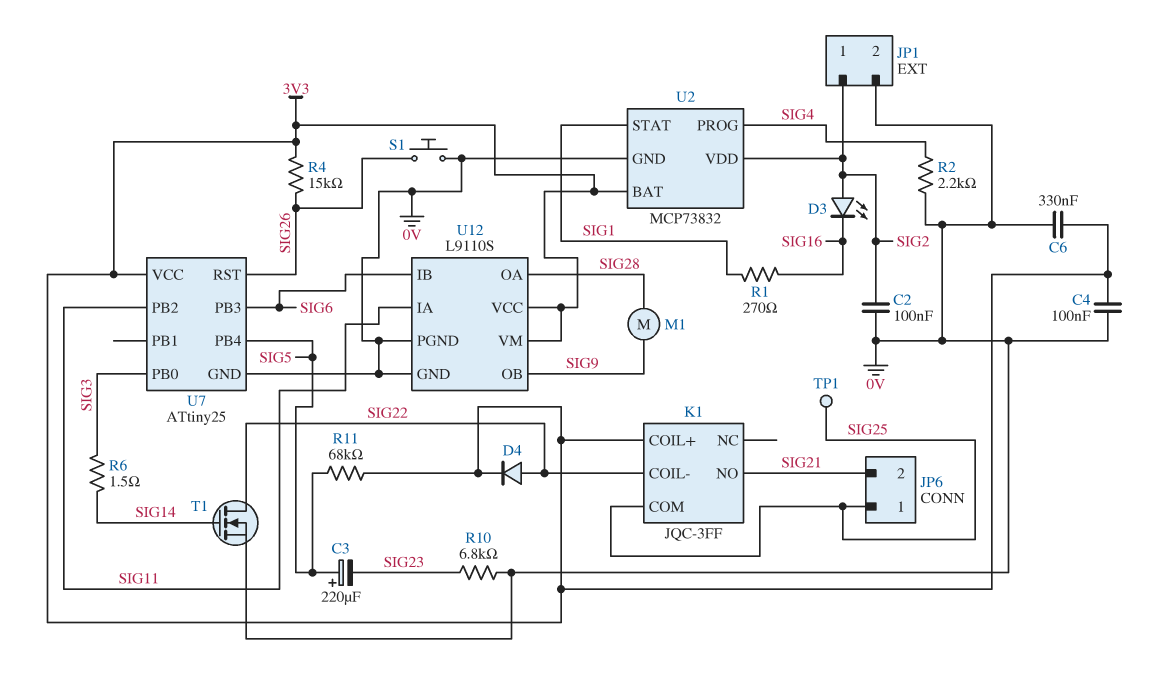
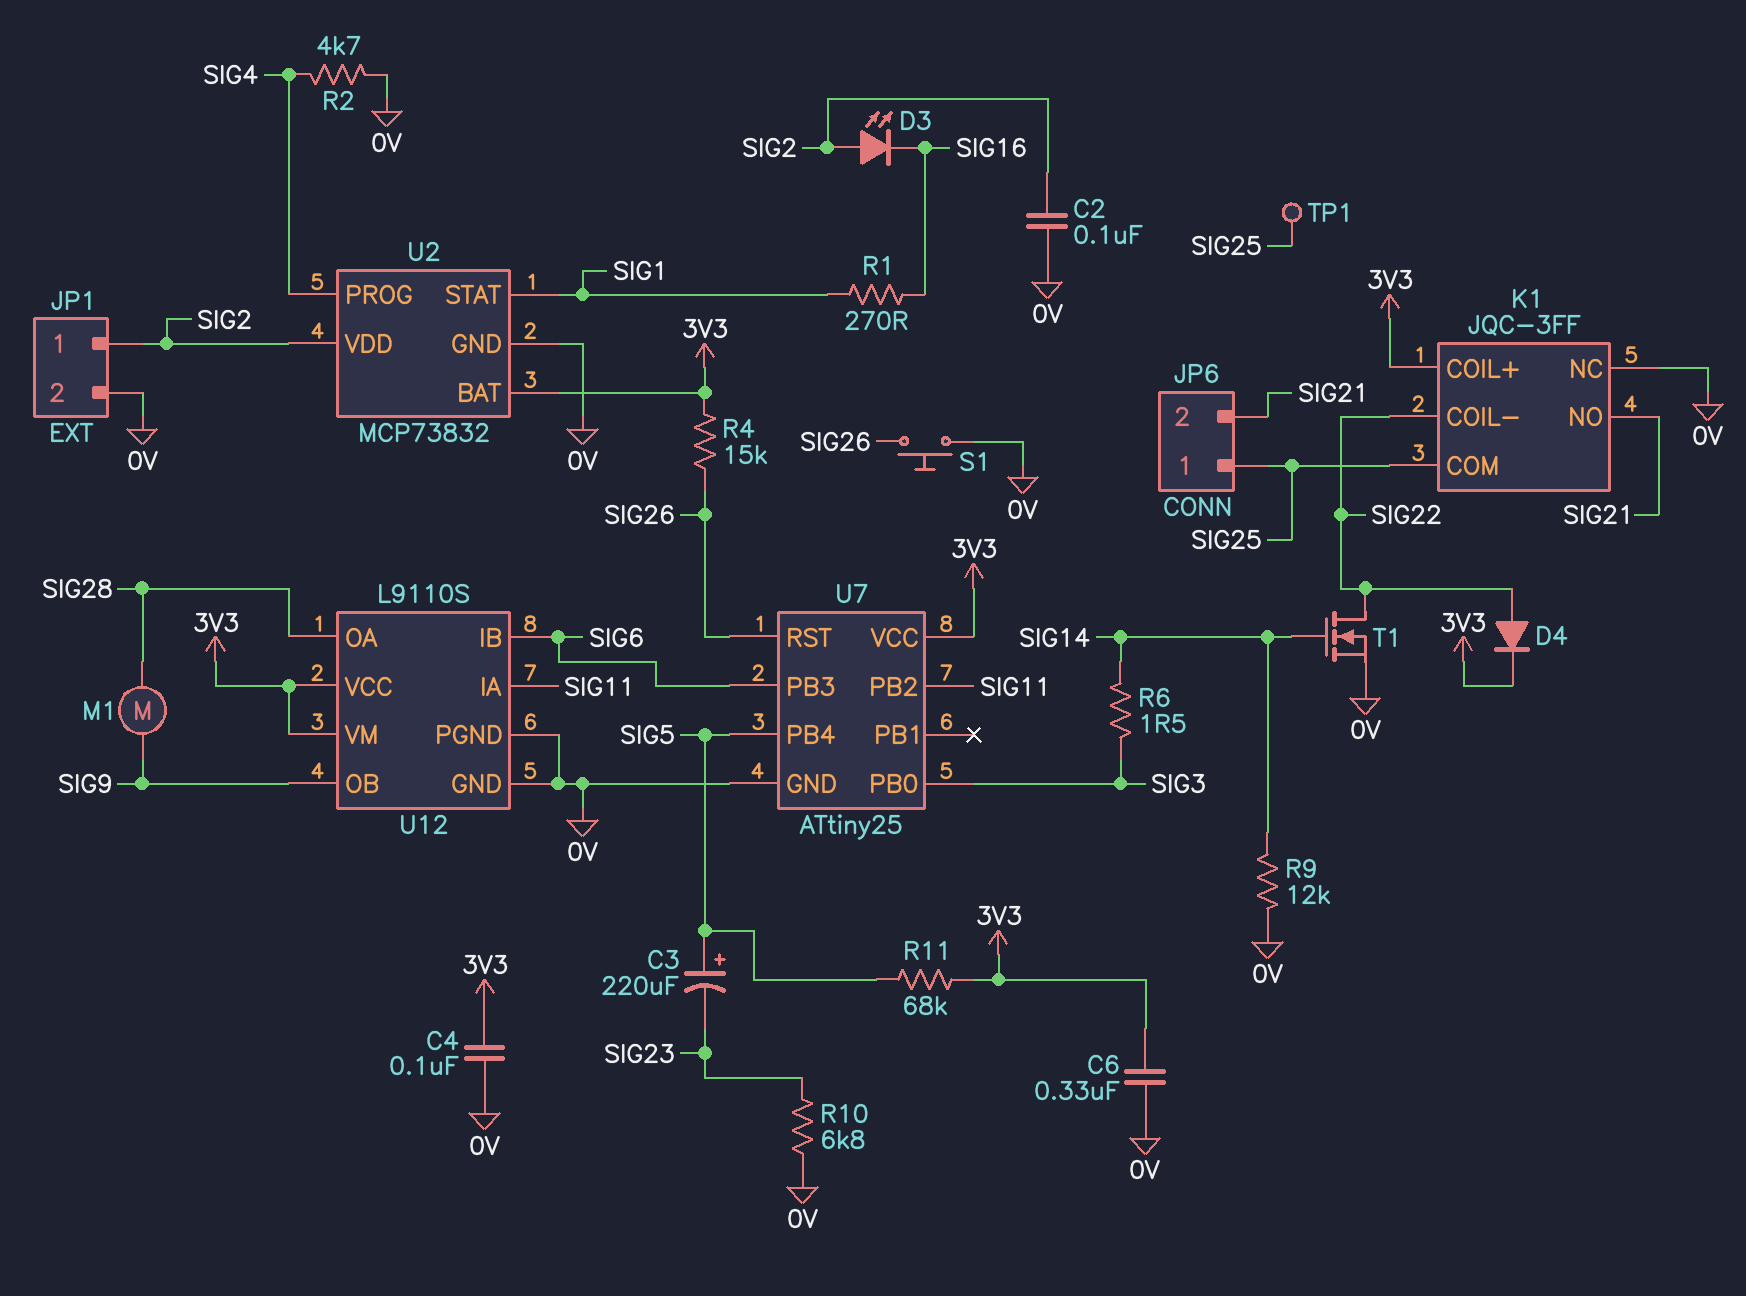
K1 pin NC: none -> 0V
R2: 2.2k (0V, SIG4) -> 4.7k (0V, SIG4)
R9: none -> 12k (0V, SIG14)

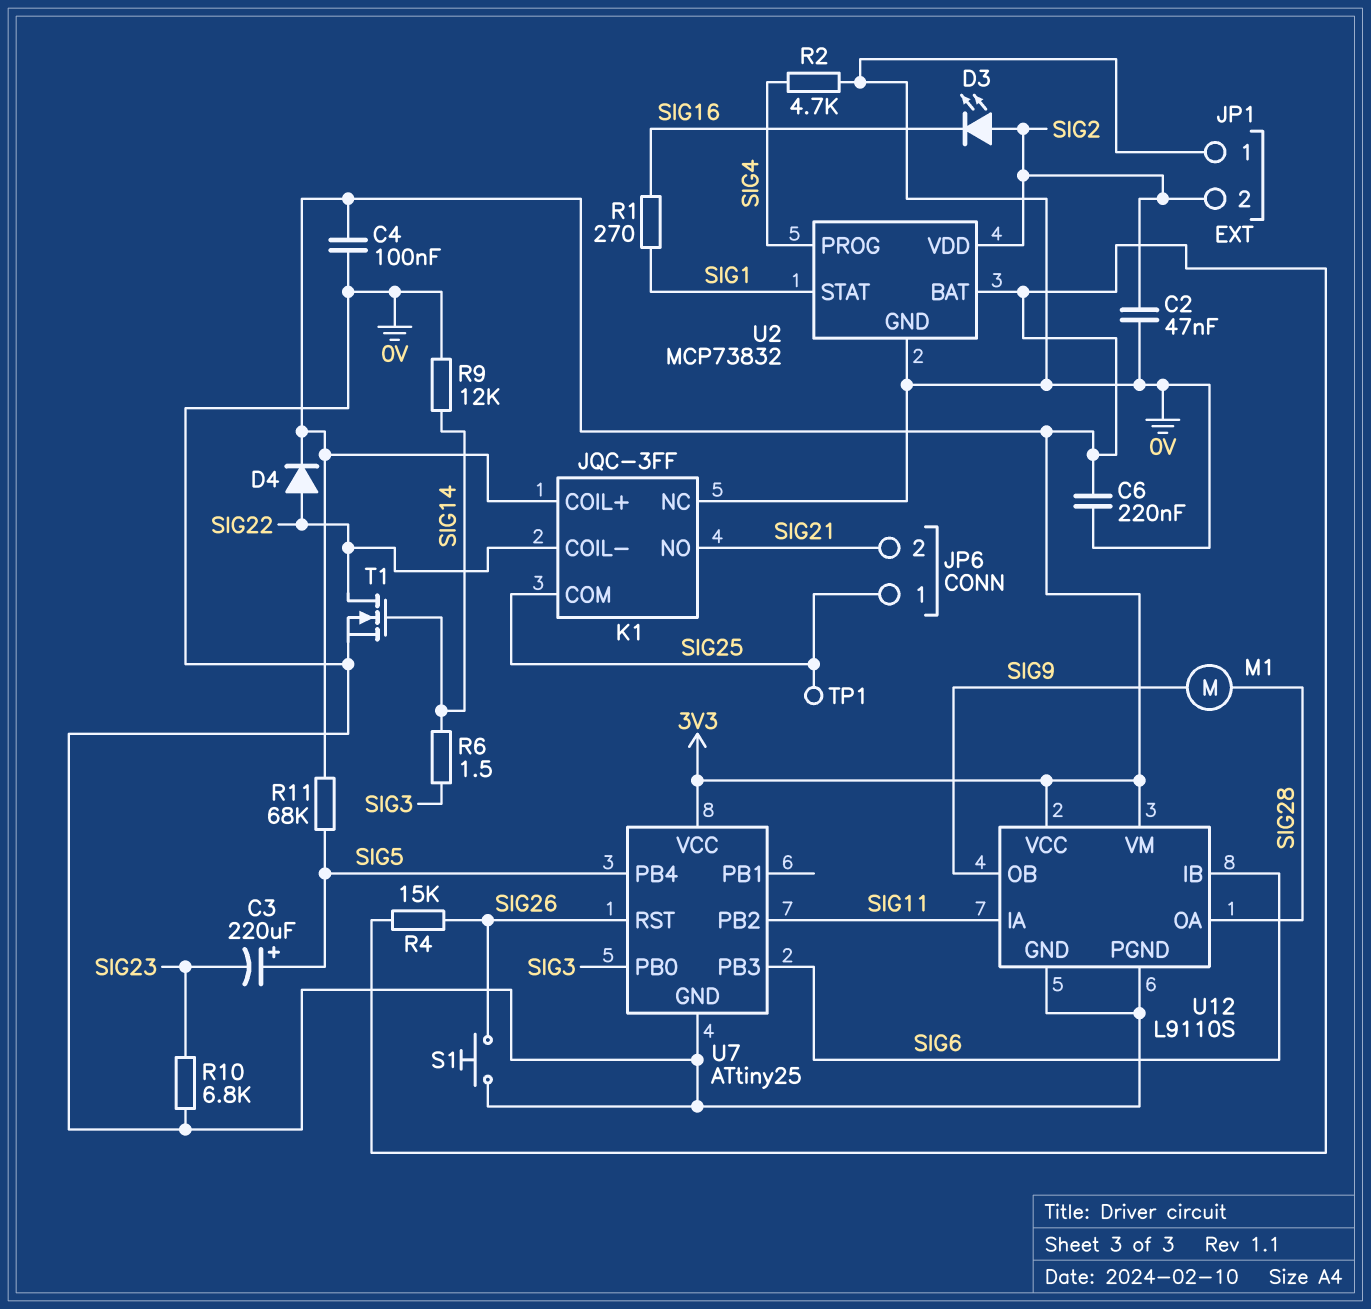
C2: 100nF (0V, SIG2) -> 47nF (0V, SIG2)
C6: 330nF (0V, 3V3) -> 220nF (0V, 3V3)
JP1 pin 1: SIG2 -> 0V
JP1 pin 2: 0V -> SIG2

